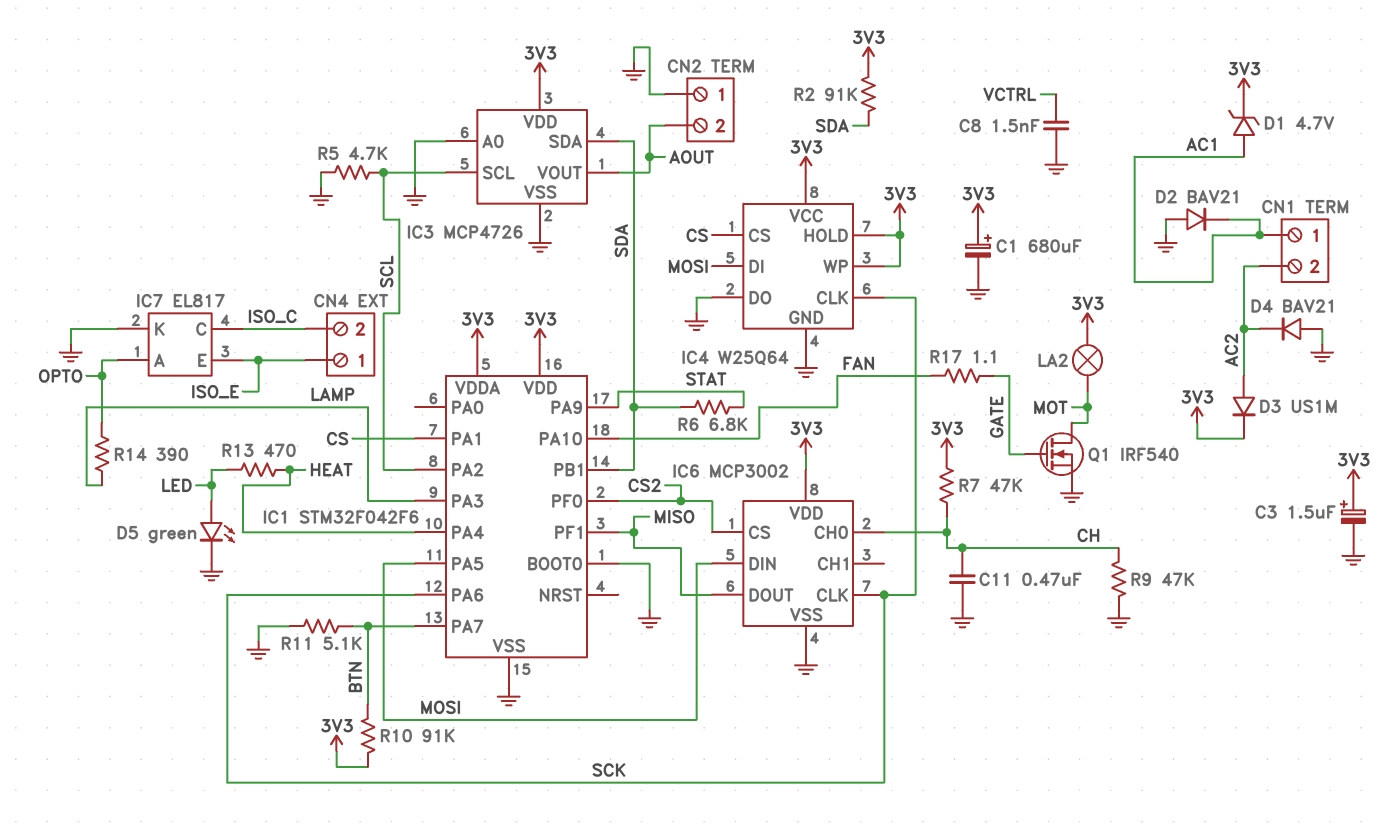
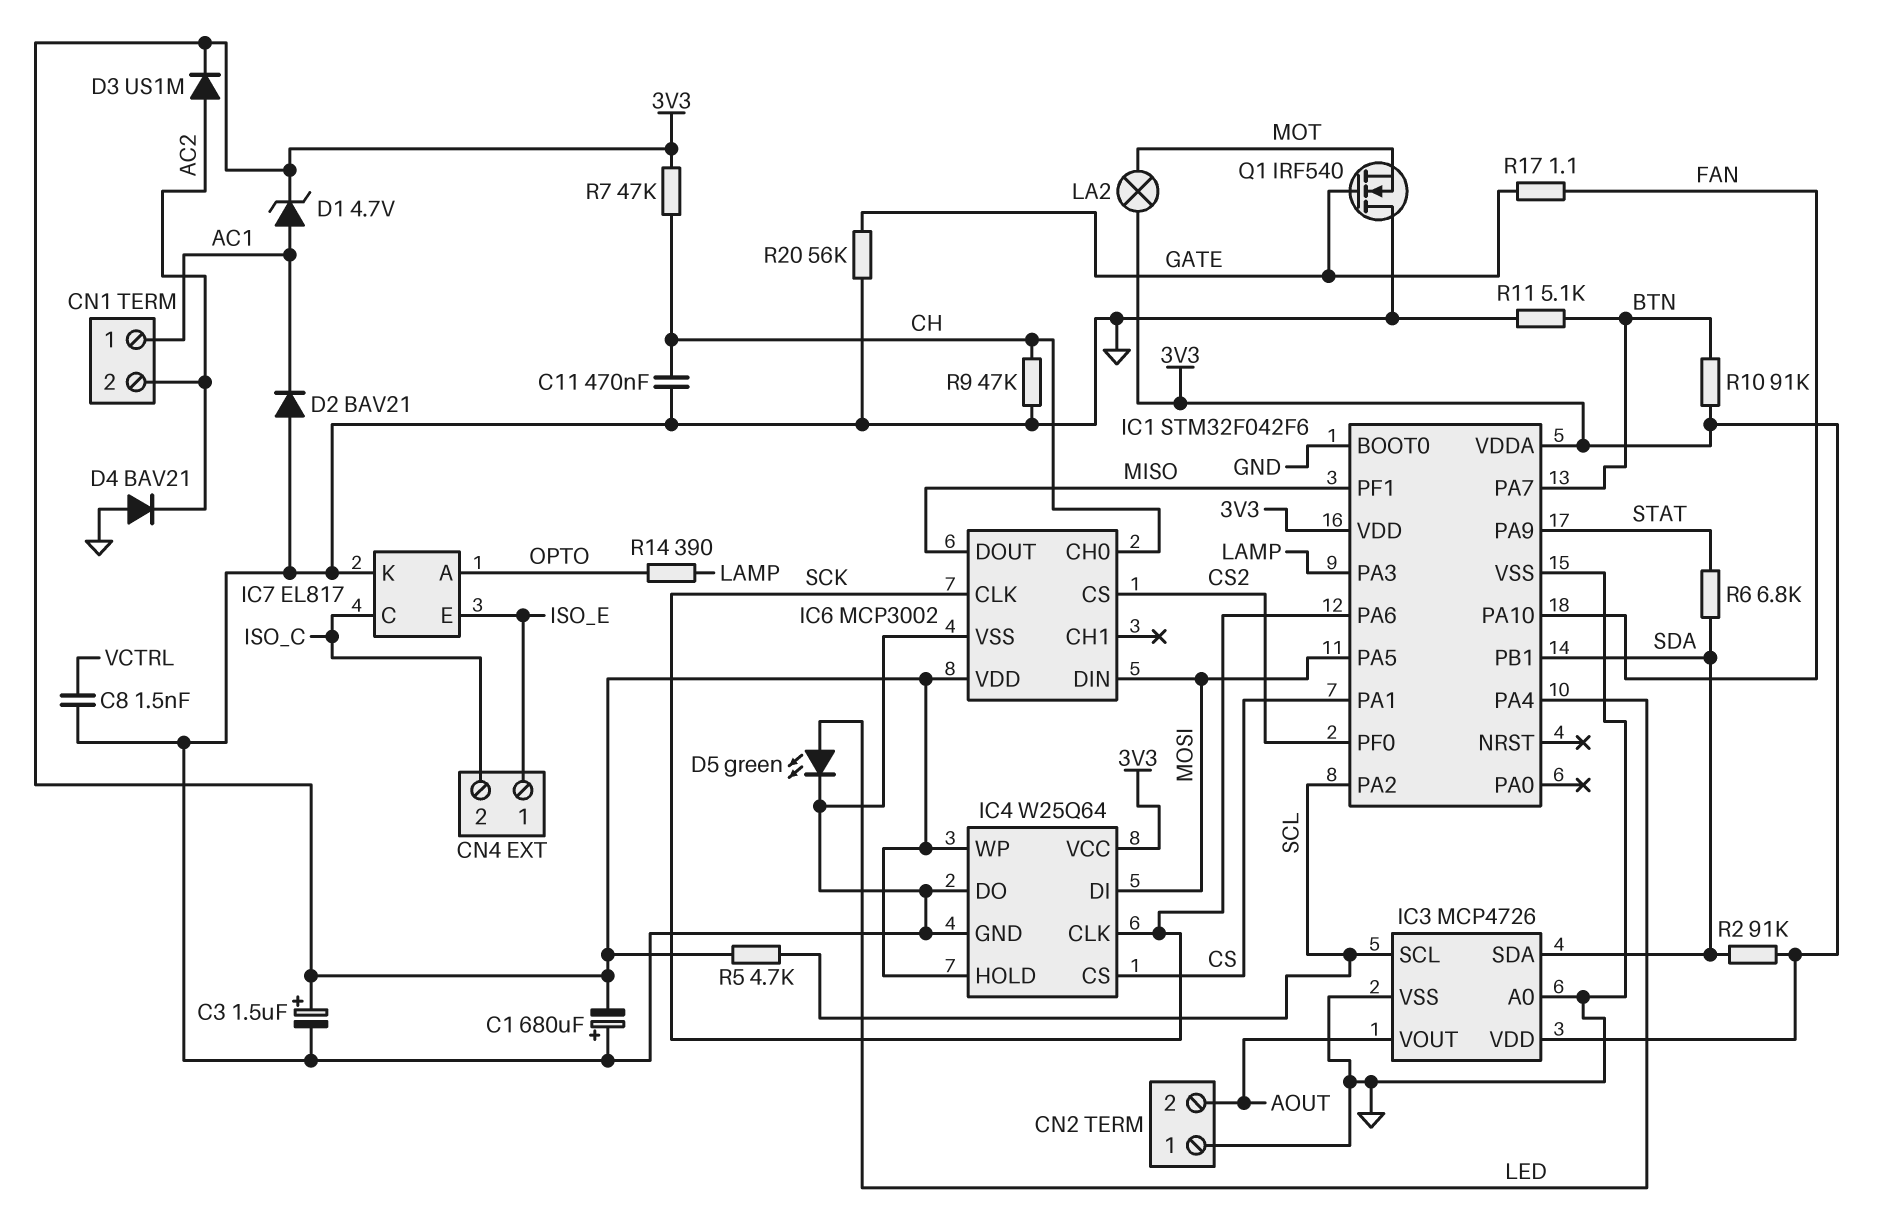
C1: 680uF (plus 3V3, minus GND) -> 680uF (plus GND, minus 3V3)
IC1 pin PA4: HEAT -> LED
Q1: NMOS IRF540 (G GATE, D MOT, S GND) -> NMOS IRF540 (G GATE, D GND, S MOT)
R5: 4.7k (GND, SCL) -> 4.7k (3V3, SCL)
R13: 470 (HEAT, LED) -> none
R20: none -> 56k (GATE, GND)

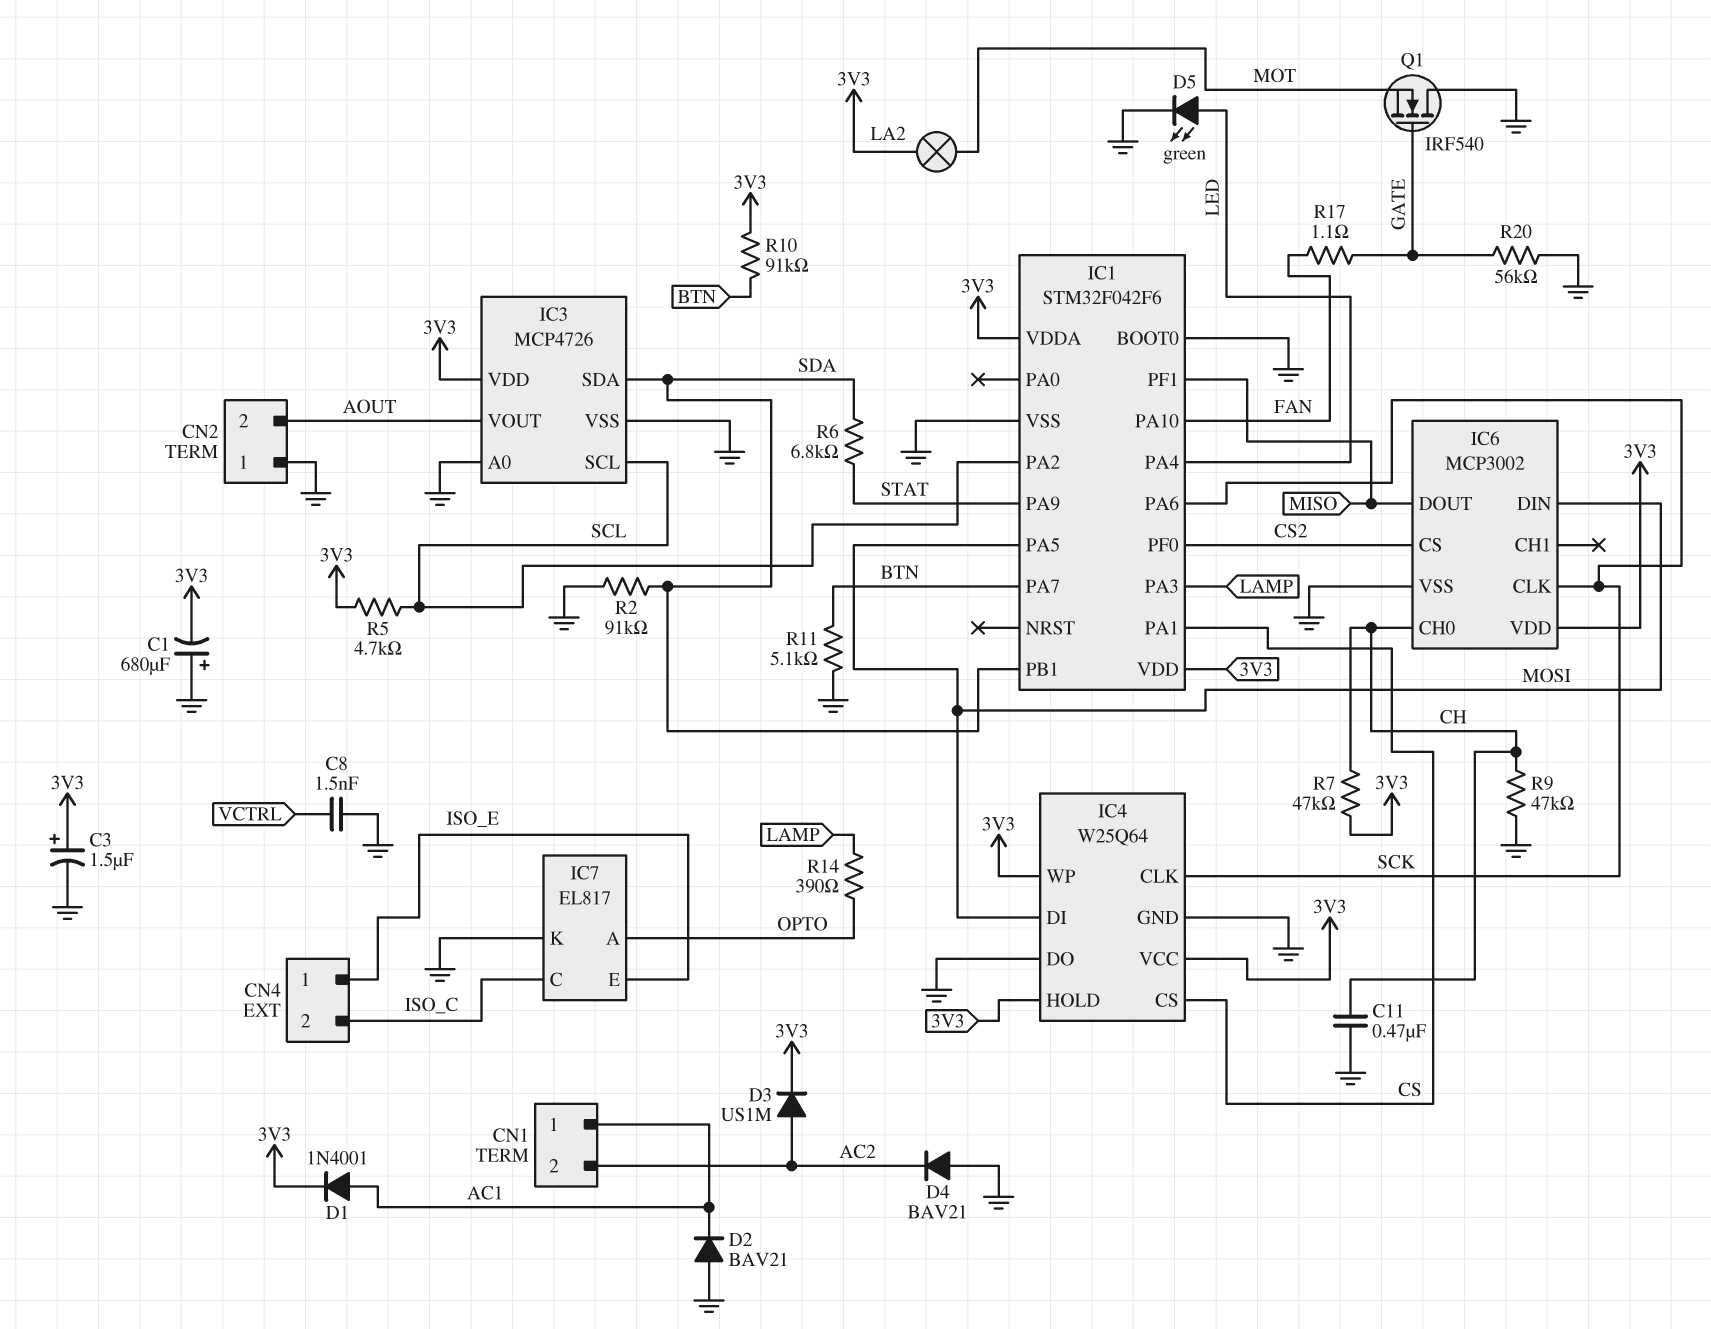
D1: zener 4.7V (A AC1, K 3V3) -> diode 1N4001 (A AC1, K 3V3)
R2: 91k (3V3, SDA) -> 91k (GND, SDA)

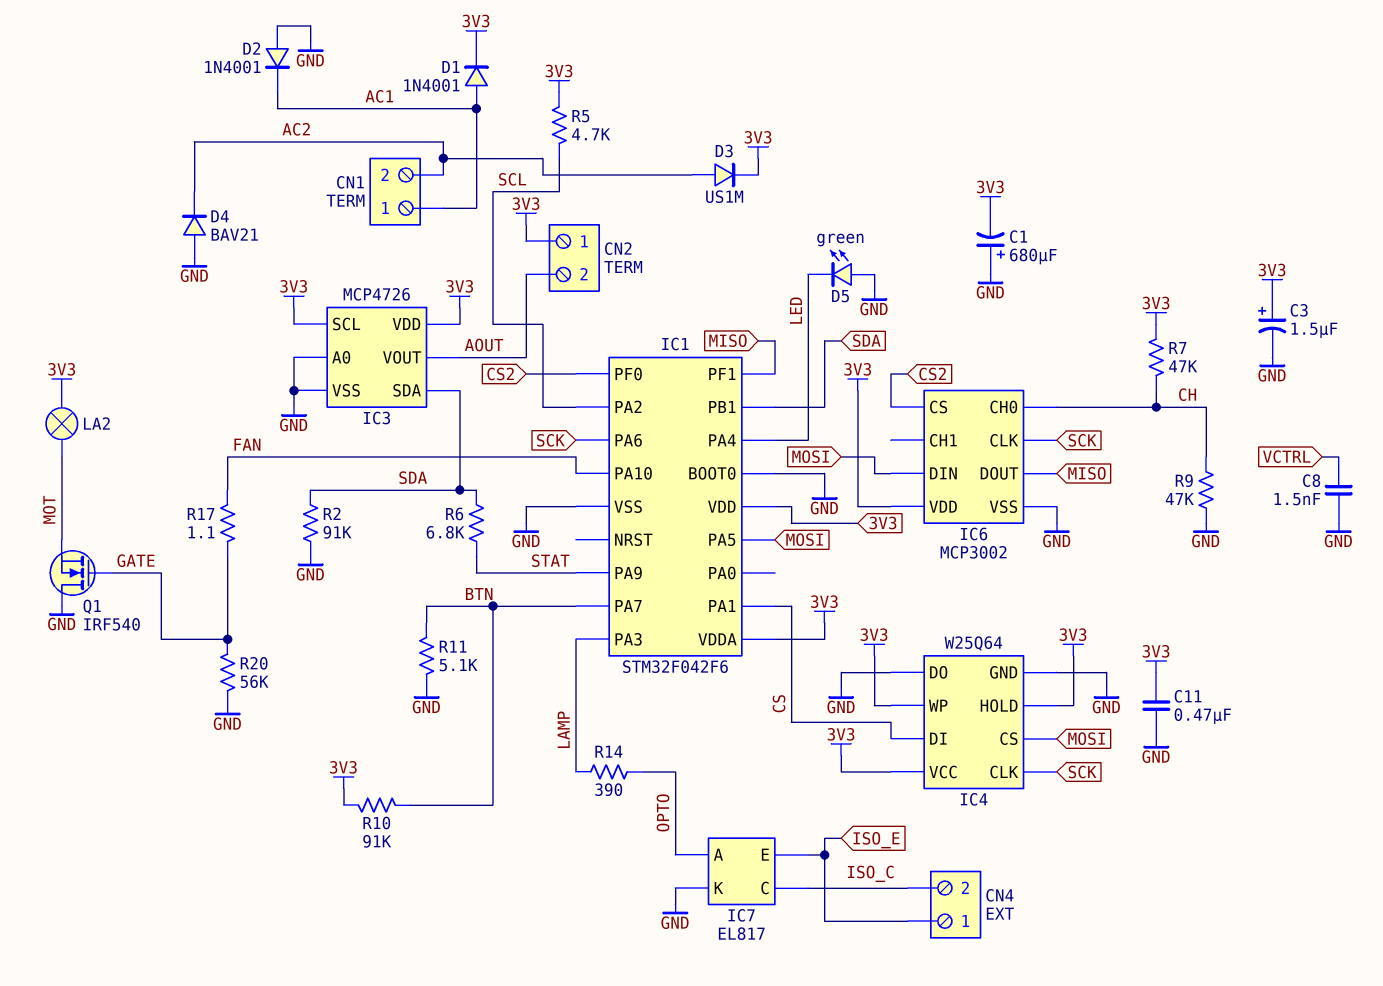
C11: 470nF (CH, GND) -> 470nF (3V3, GND)
CN2 pin 1: GND -> 3V3
D2: diode BAV21 (A GND, K AC1) -> diode 1N4001 (A GND, K AC1)
D5: LED green (A LED, K GND) -> LED green (A GND, K LED)
IC3 pin SCL: SCL -> 3V3
IC4 pin CS: CS -> MOSI
IC4 pin DI: MOSI -> CS

